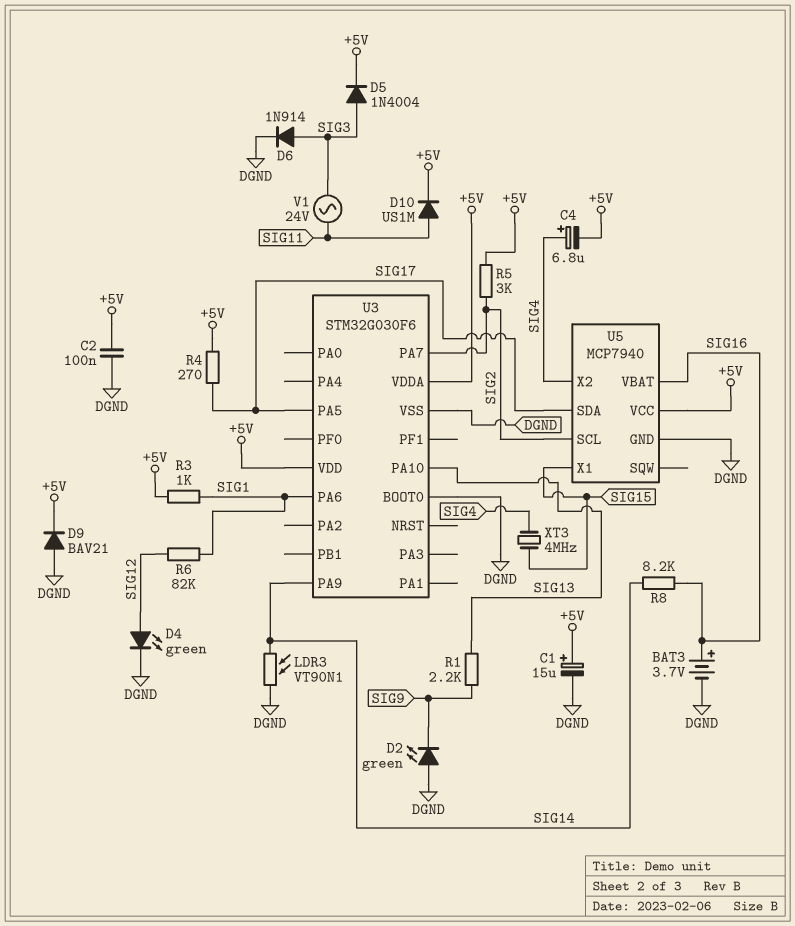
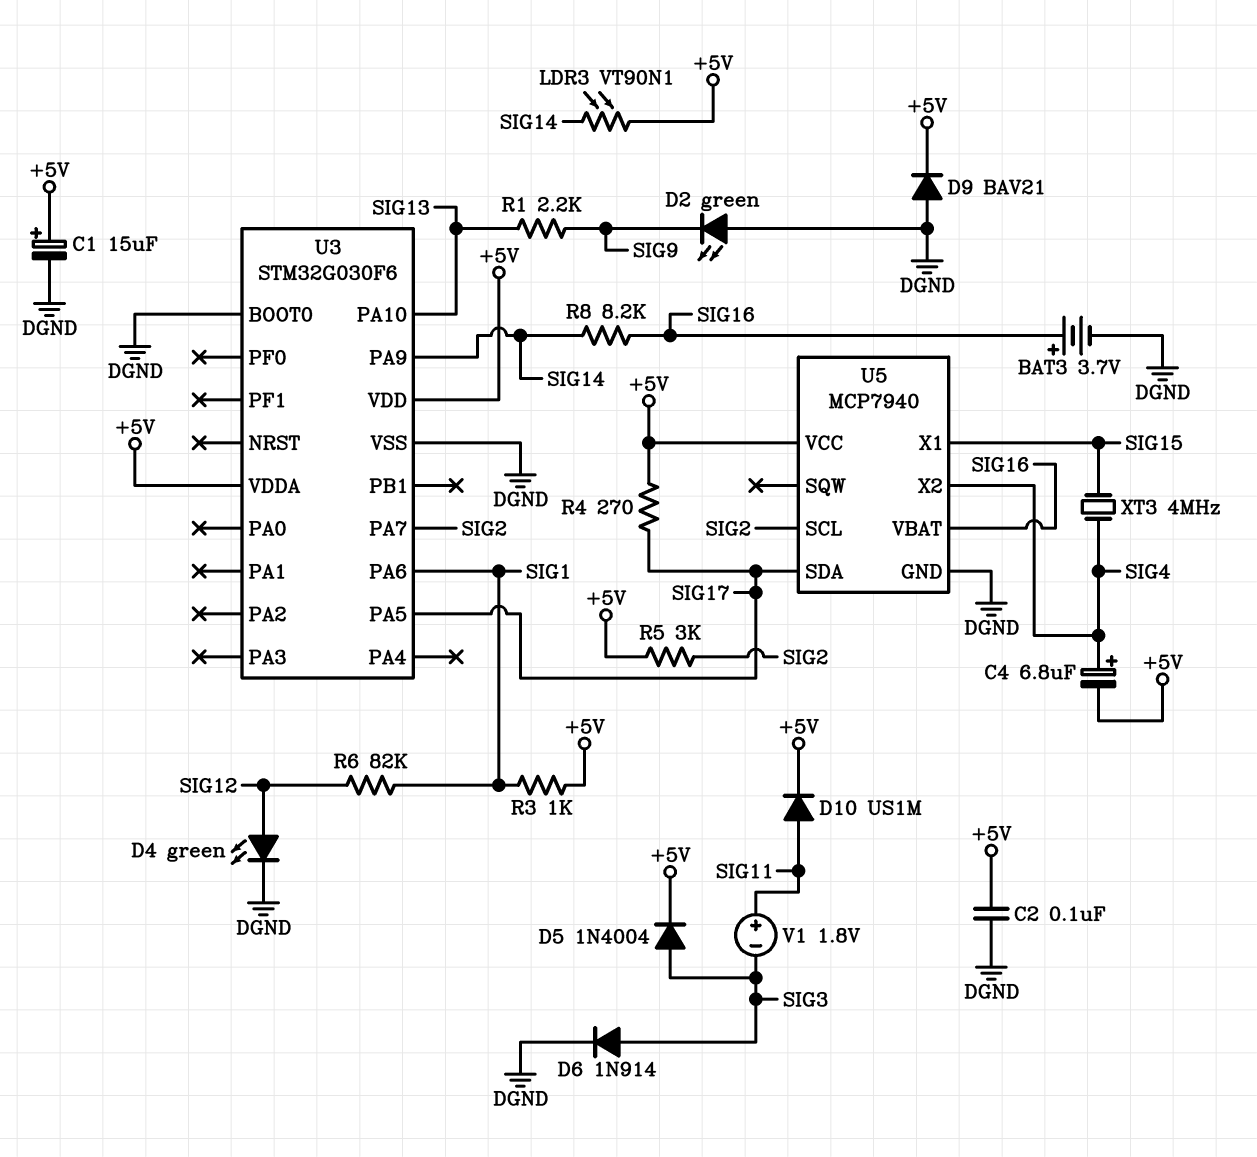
LDR3: VT90N1 (DGND, SIG14) -> VT90N1 (+5V, SIG14)
V1: AC 24V (SIG3, SIG11) -> 1.8V (plus SIG11, minus SIG3)

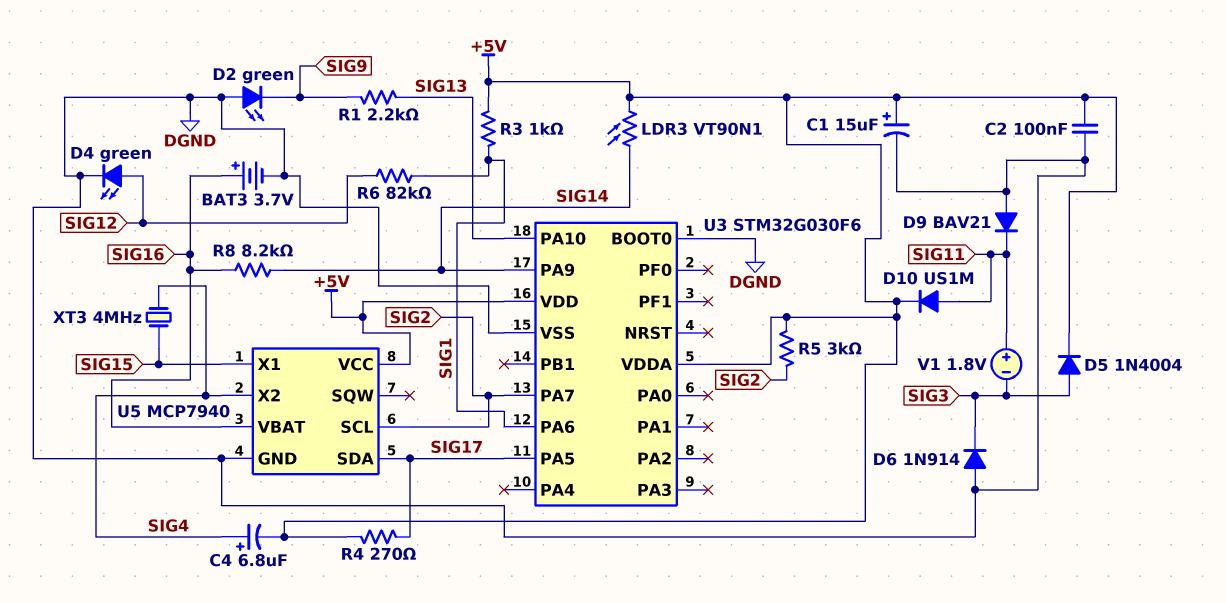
D6: diode 1N914 (A SIG3, K DGND) -> diode 1N914 (A DGND, K SIG3)
D9: diode BAV21 (A DGND, K +5V) -> diode BAV21 (A DGND, K SIG11)

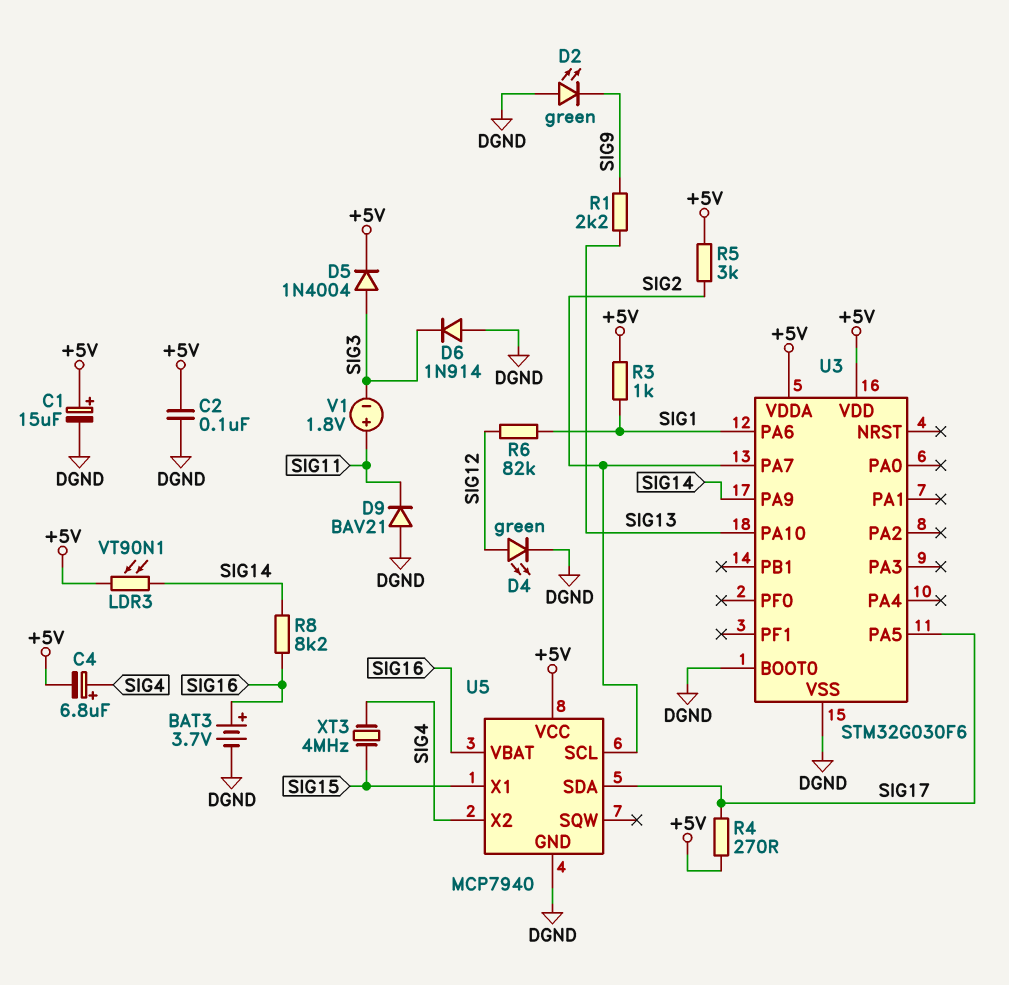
D10: diode US1M (A SIG11, K +5V) -> none

